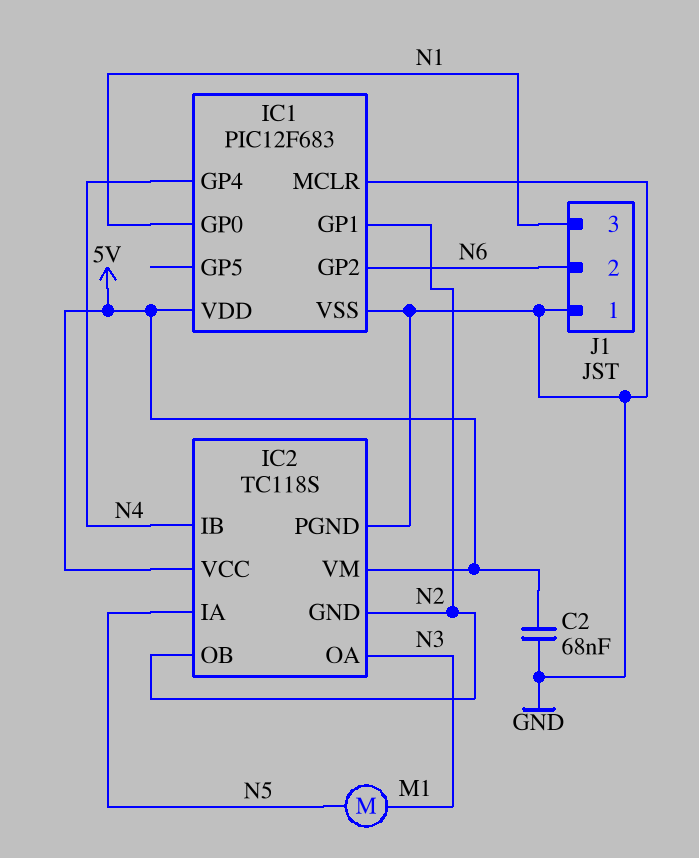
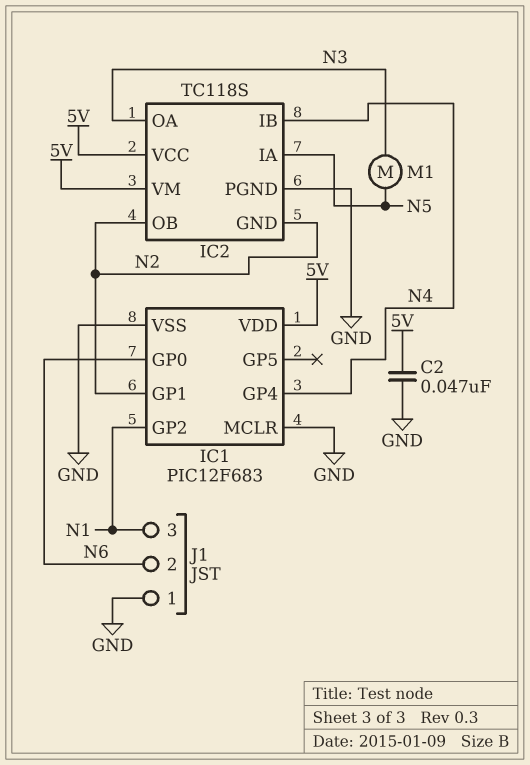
C2: 68nF (5V, GND) -> 47nF (5V, GND)
IC1 pin GP0: N1 -> N6
IC1 pin GP2: N6 -> N1

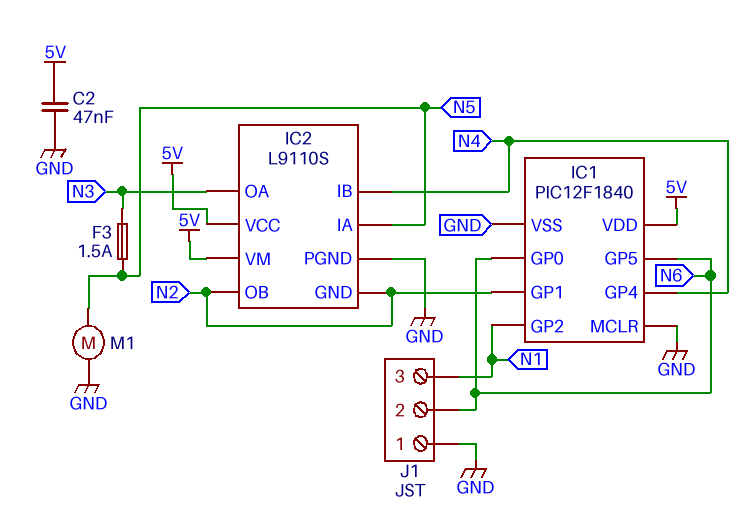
F3: none -> 1.5A (N3, N5)
IC1: PIC12F683 -> PIC12F1840
IC1 pin GP5: none -> N6
IC2: TC118S -> L9110S
M1: motor (N3, N5) -> motor (GND, N5)

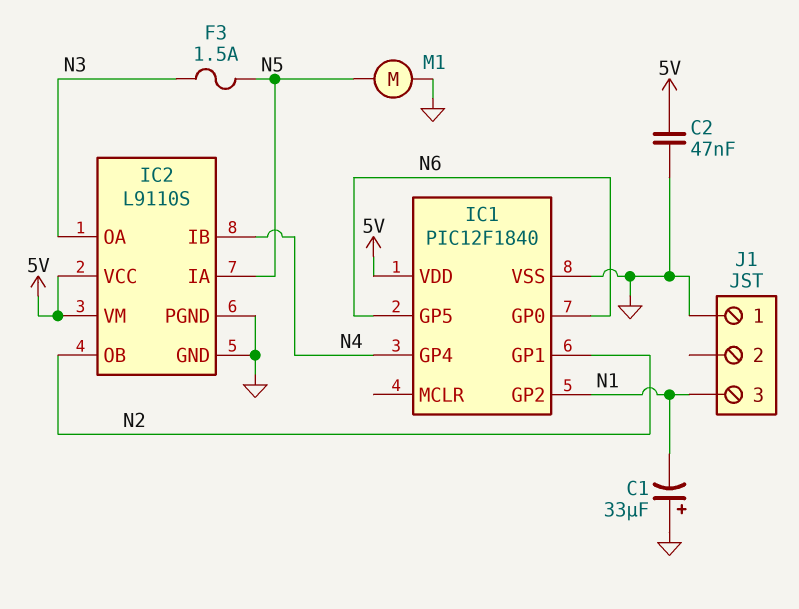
C1: none -> 33uF (plus GND, minus N1)
IC1 pin MCLR: GND -> none
IC2 pin GND: N2 -> GND
J1 pin 2: N6 -> none

